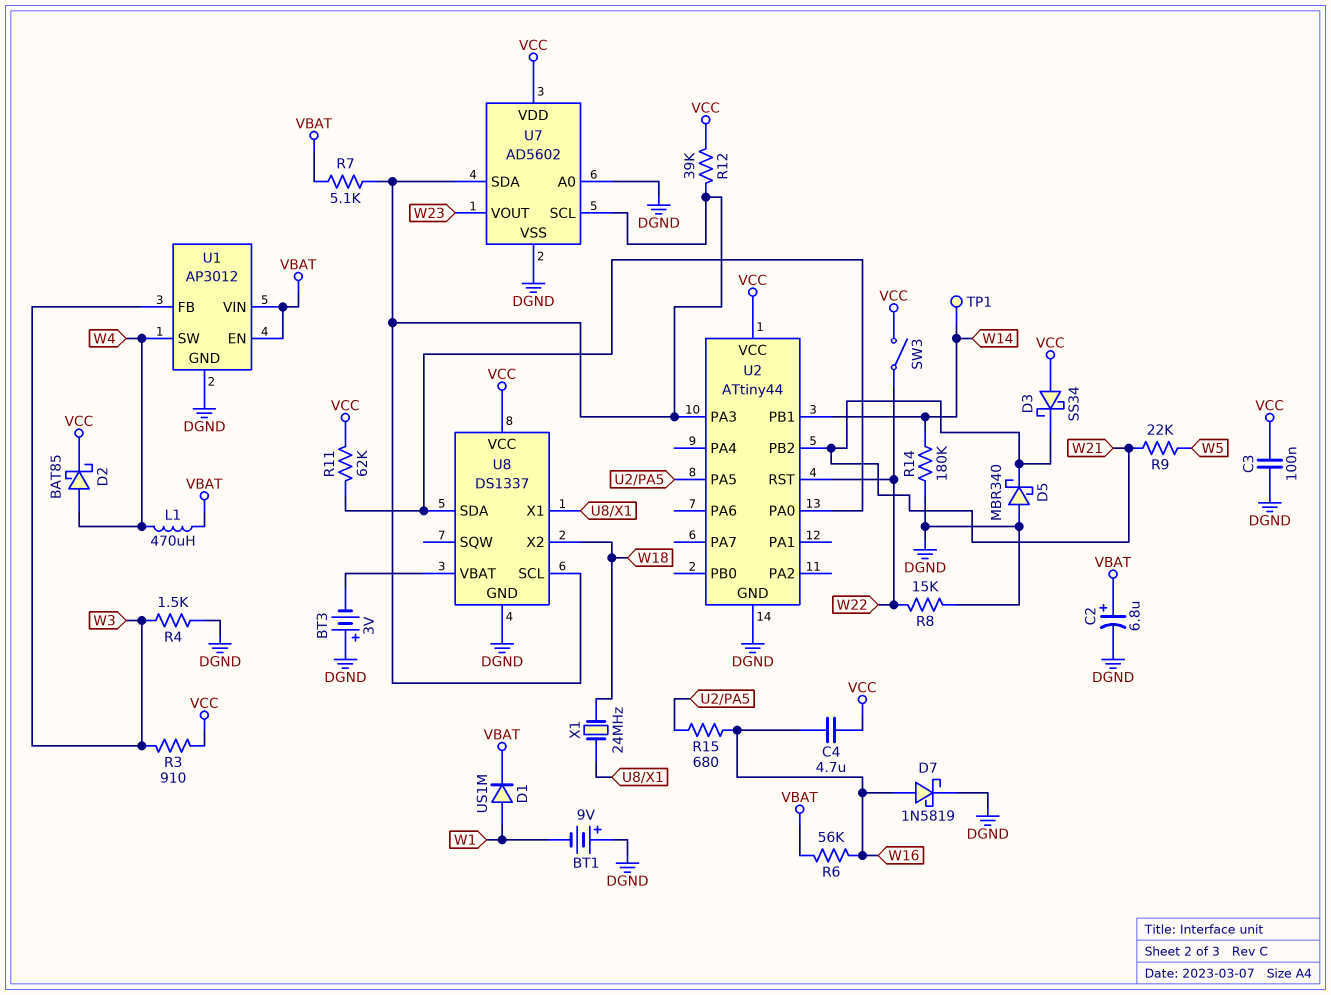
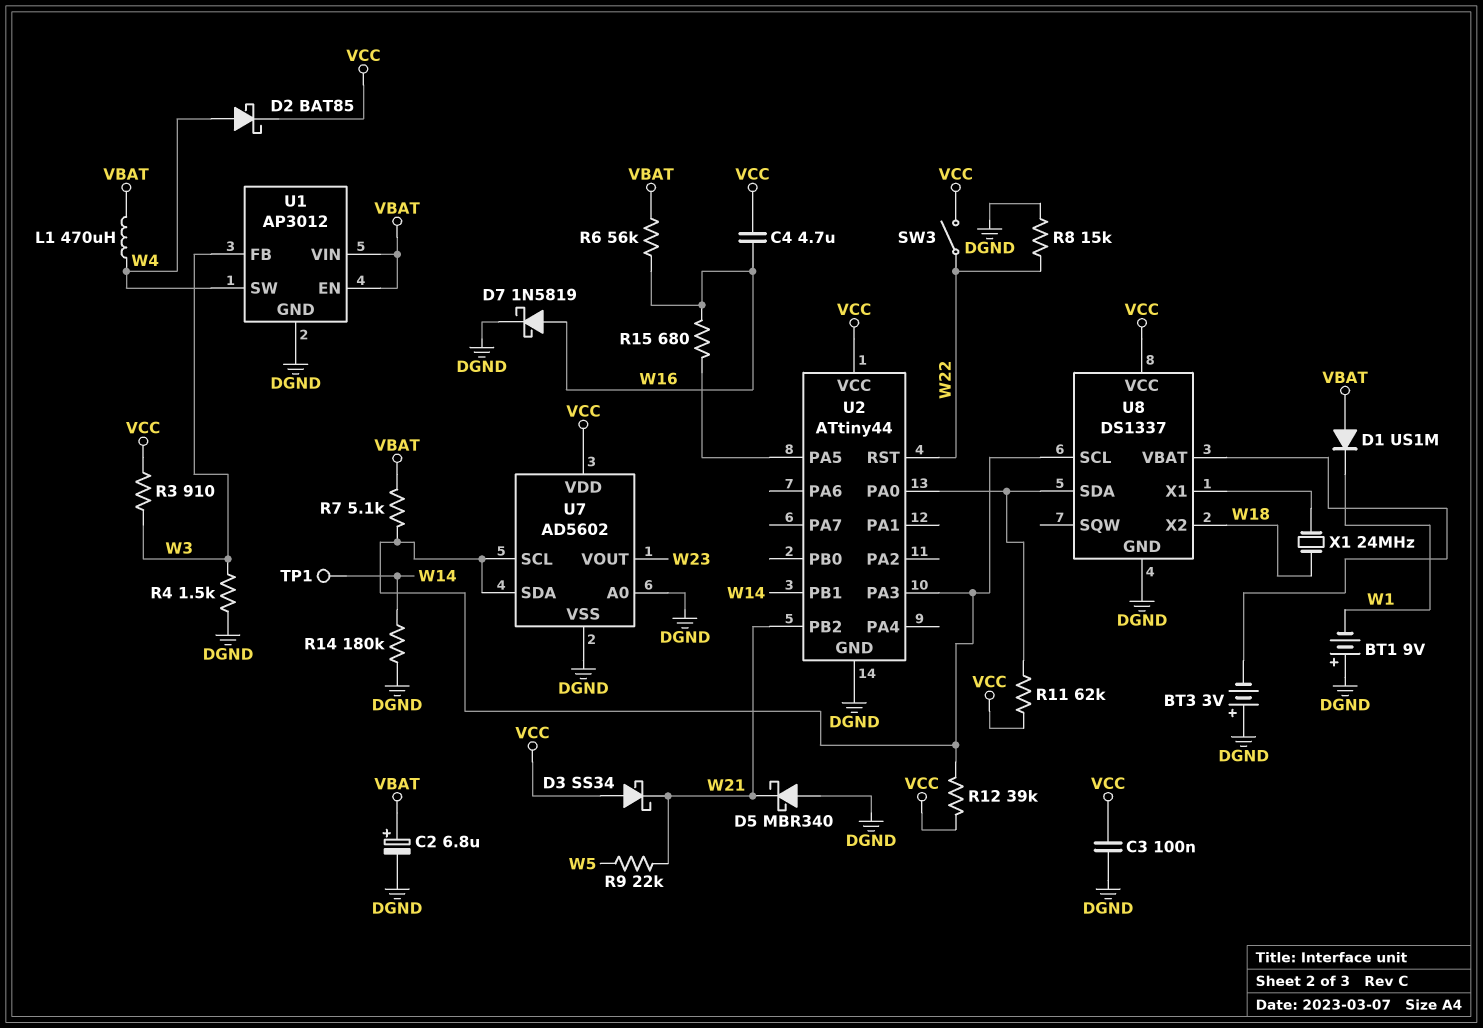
D1: diode US1M (A W1, K VBAT) -> diode US1M (A VBAT, K W1)

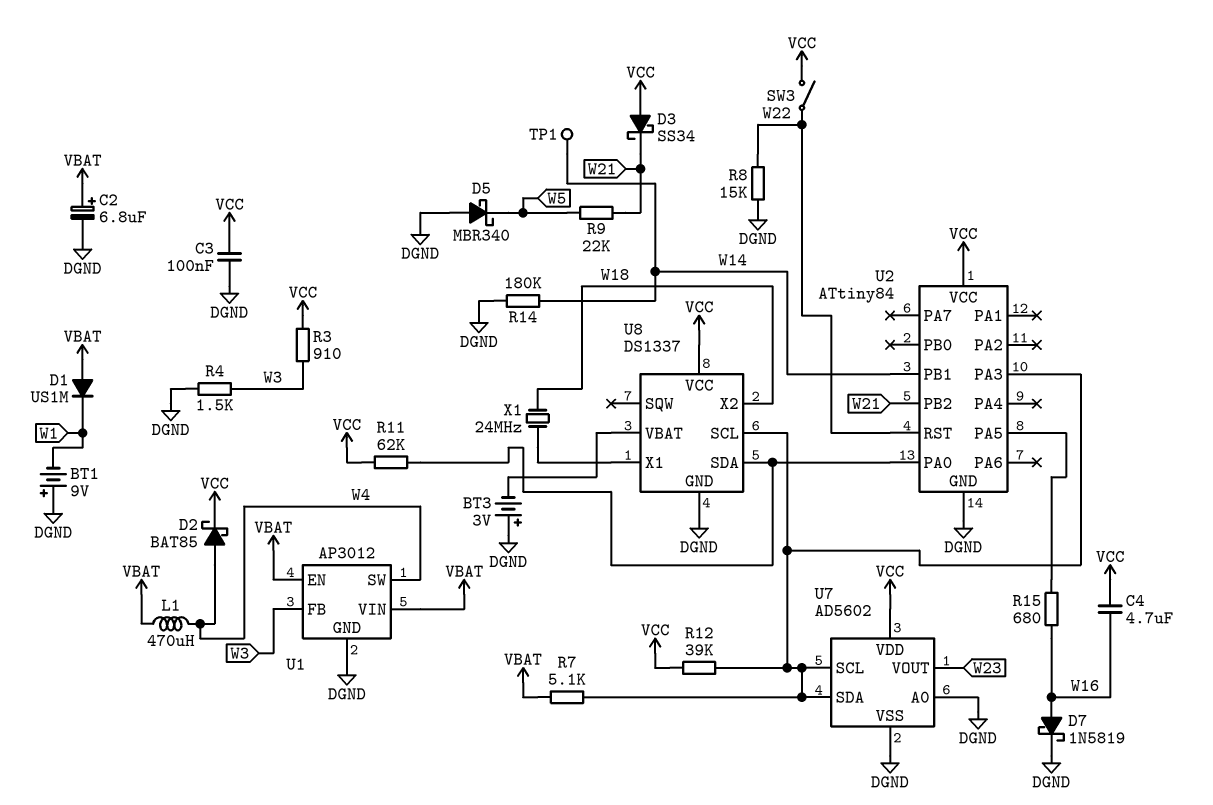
D5: schottky MBR340 (A DGND, K W21) -> schottky MBR340 (A DGND, K W5)
R6: 56k (VBAT, W16) -> none
U2: ATtiny44 -> ATtiny84

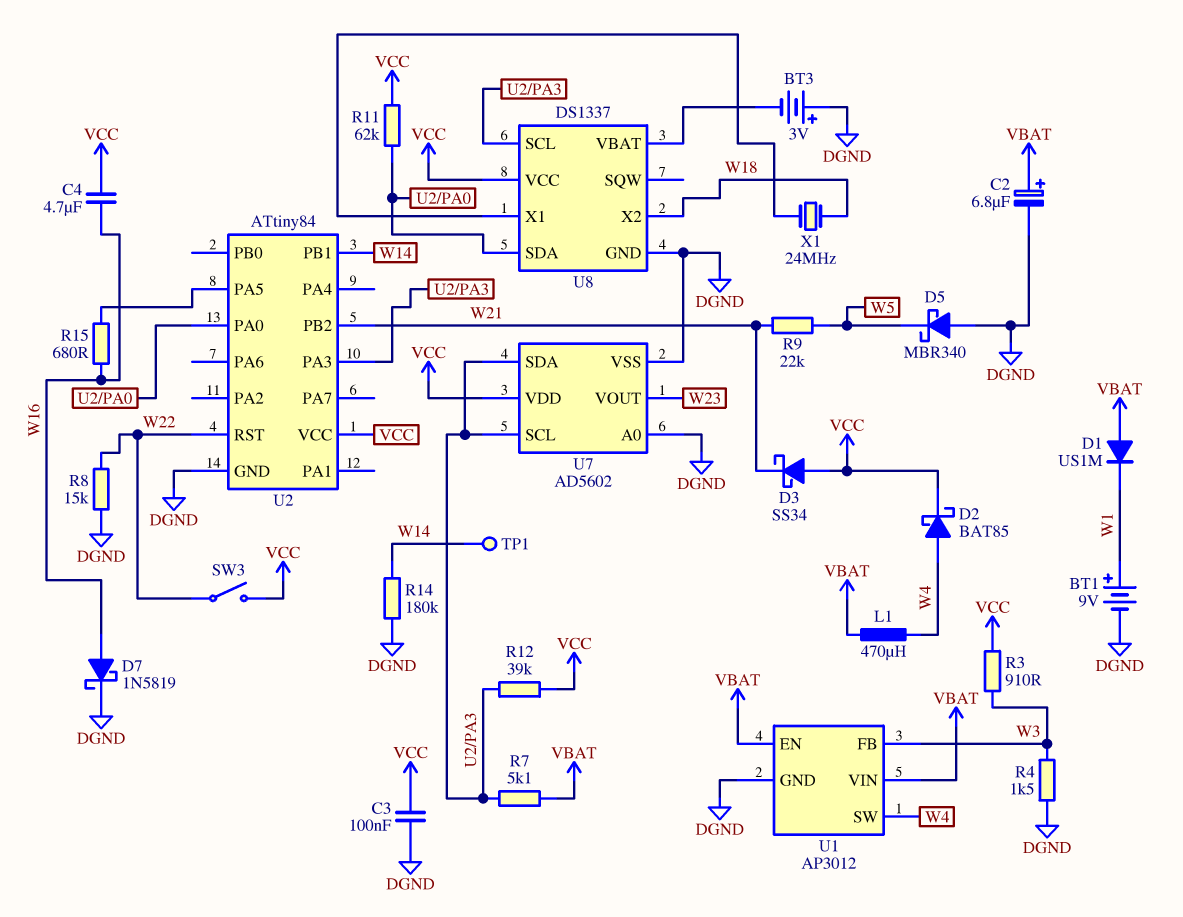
BT1: 9V (plus DGND, minus W1) -> 9V (plus W1, minus DGND)

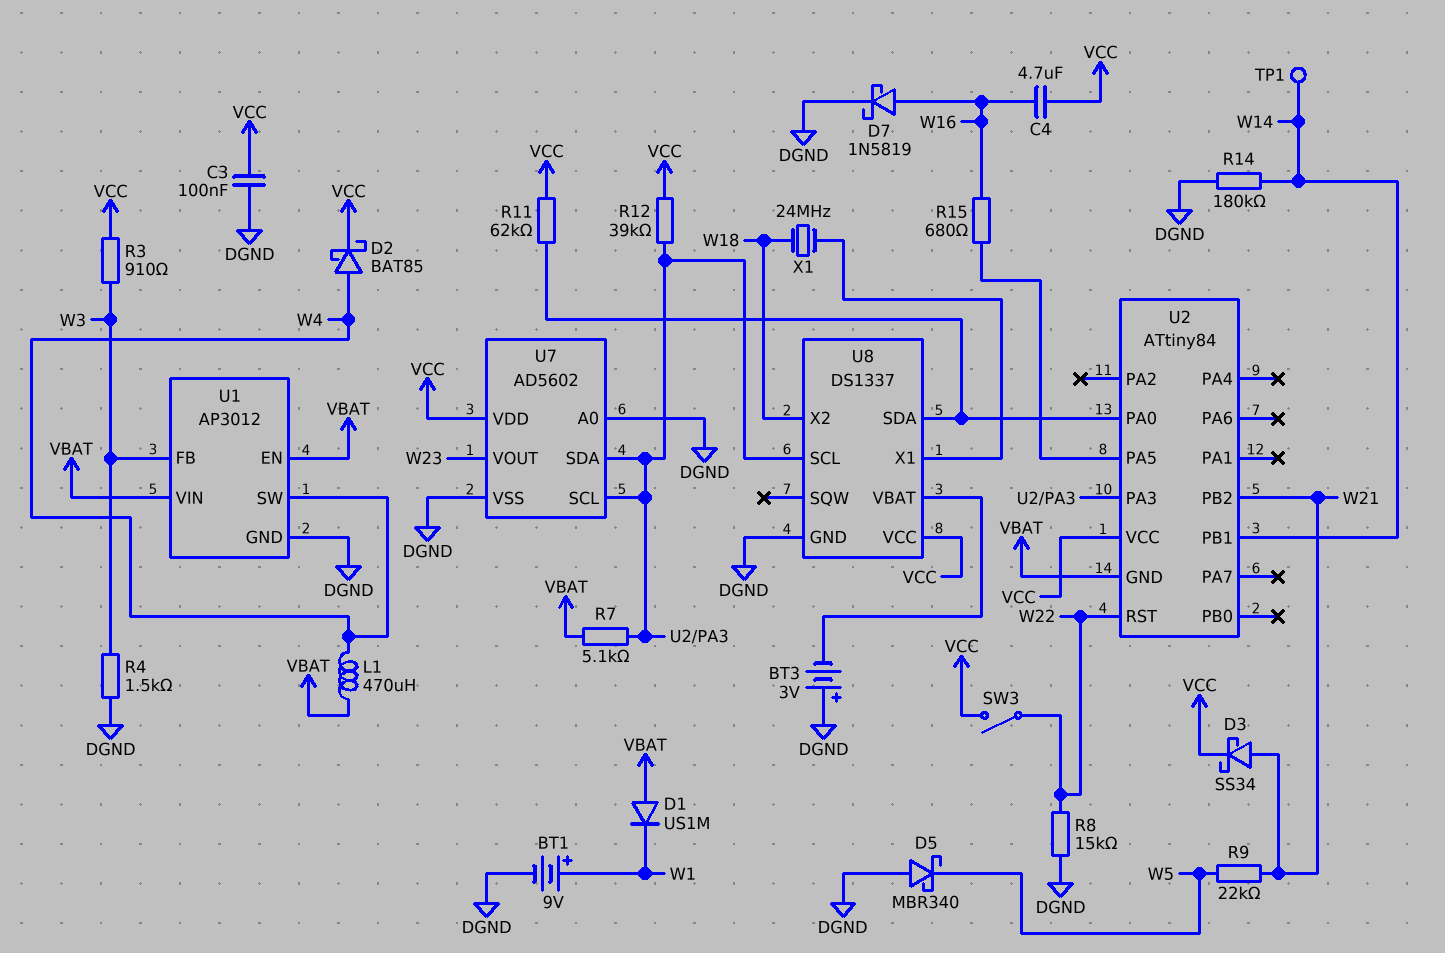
C2: 6.8uF (plus VBAT, minus DGND) -> none
D3: schottky SS34 (A VCC, K W21) -> schottky SS34 (A W21, K VCC)
U2 pin GND: DGND -> VBAT

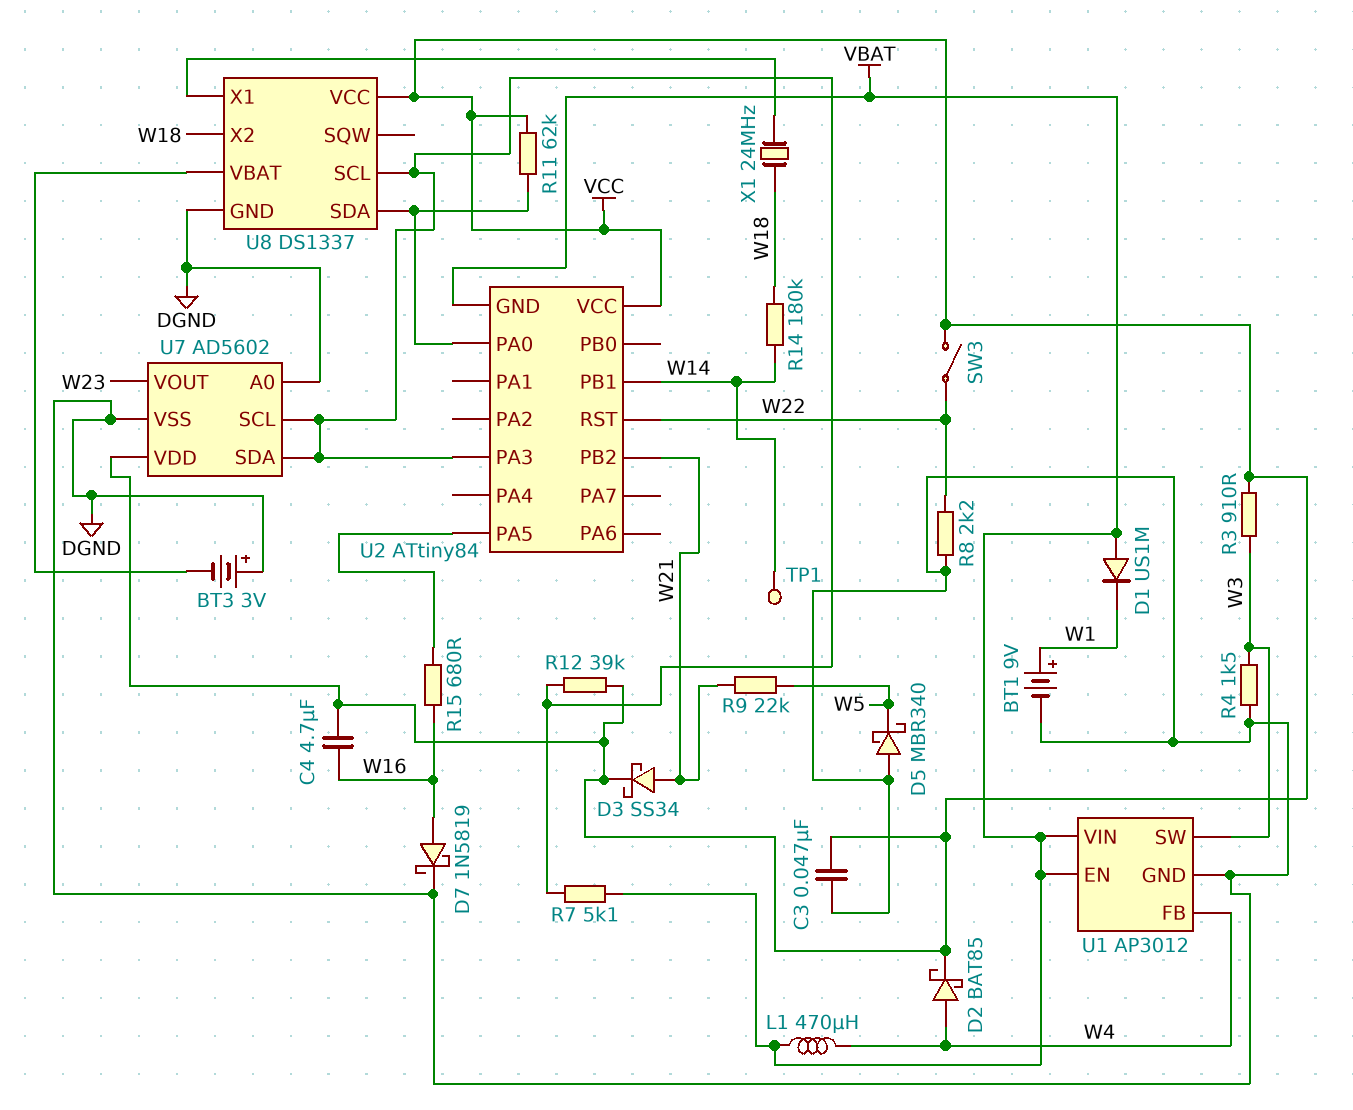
C3: 100nF (DGND, VCC) -> 47nF (DGND, VCC)
R8: 15k (DGND, W22) -> 2.2k (DGND, W22)
R14: 180k (DGND, W14) -> 180k (W14, W18)
U1 pin FB: W3 -> W4
U1 pin SW: W4 -> W3

